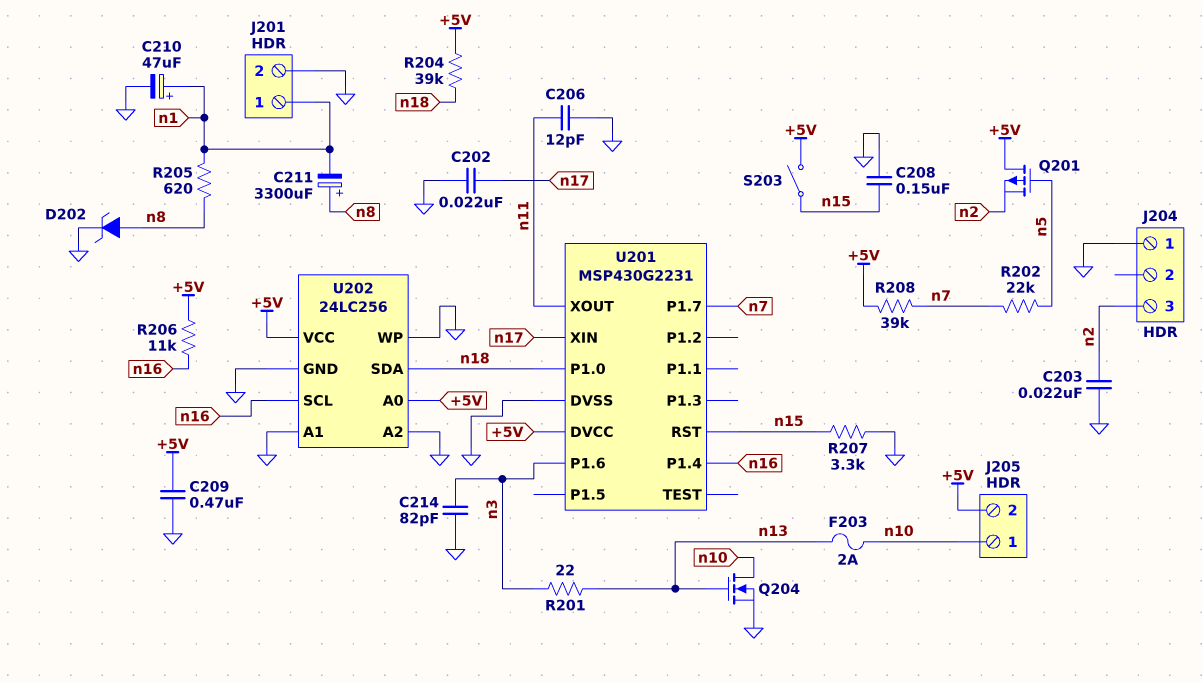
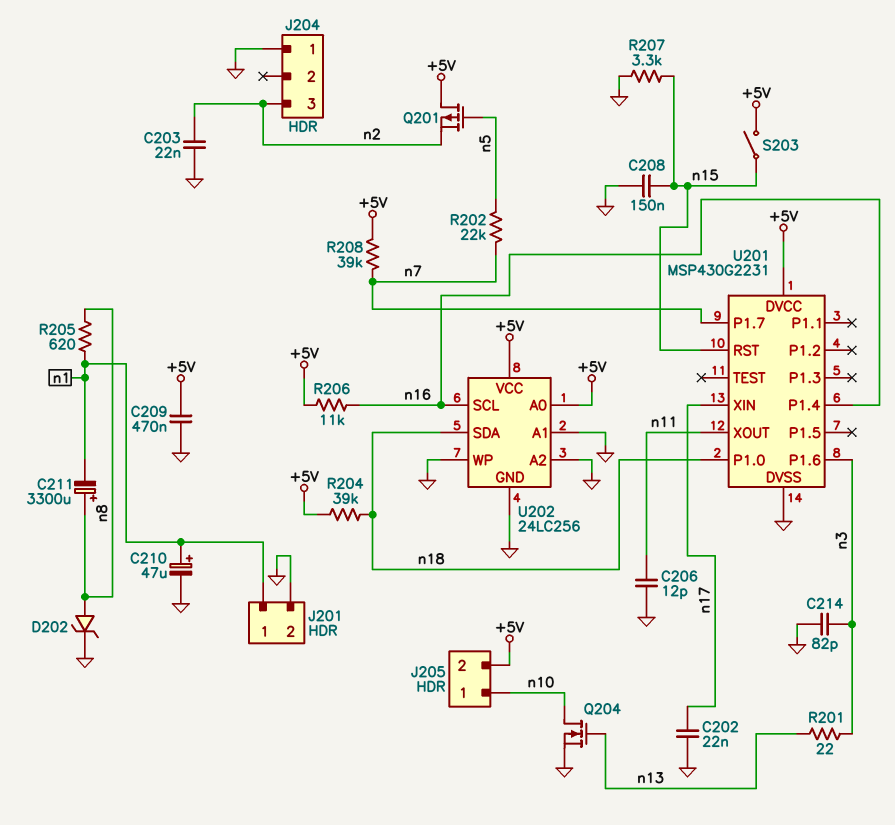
F203: 2A (n10, n13) -> none

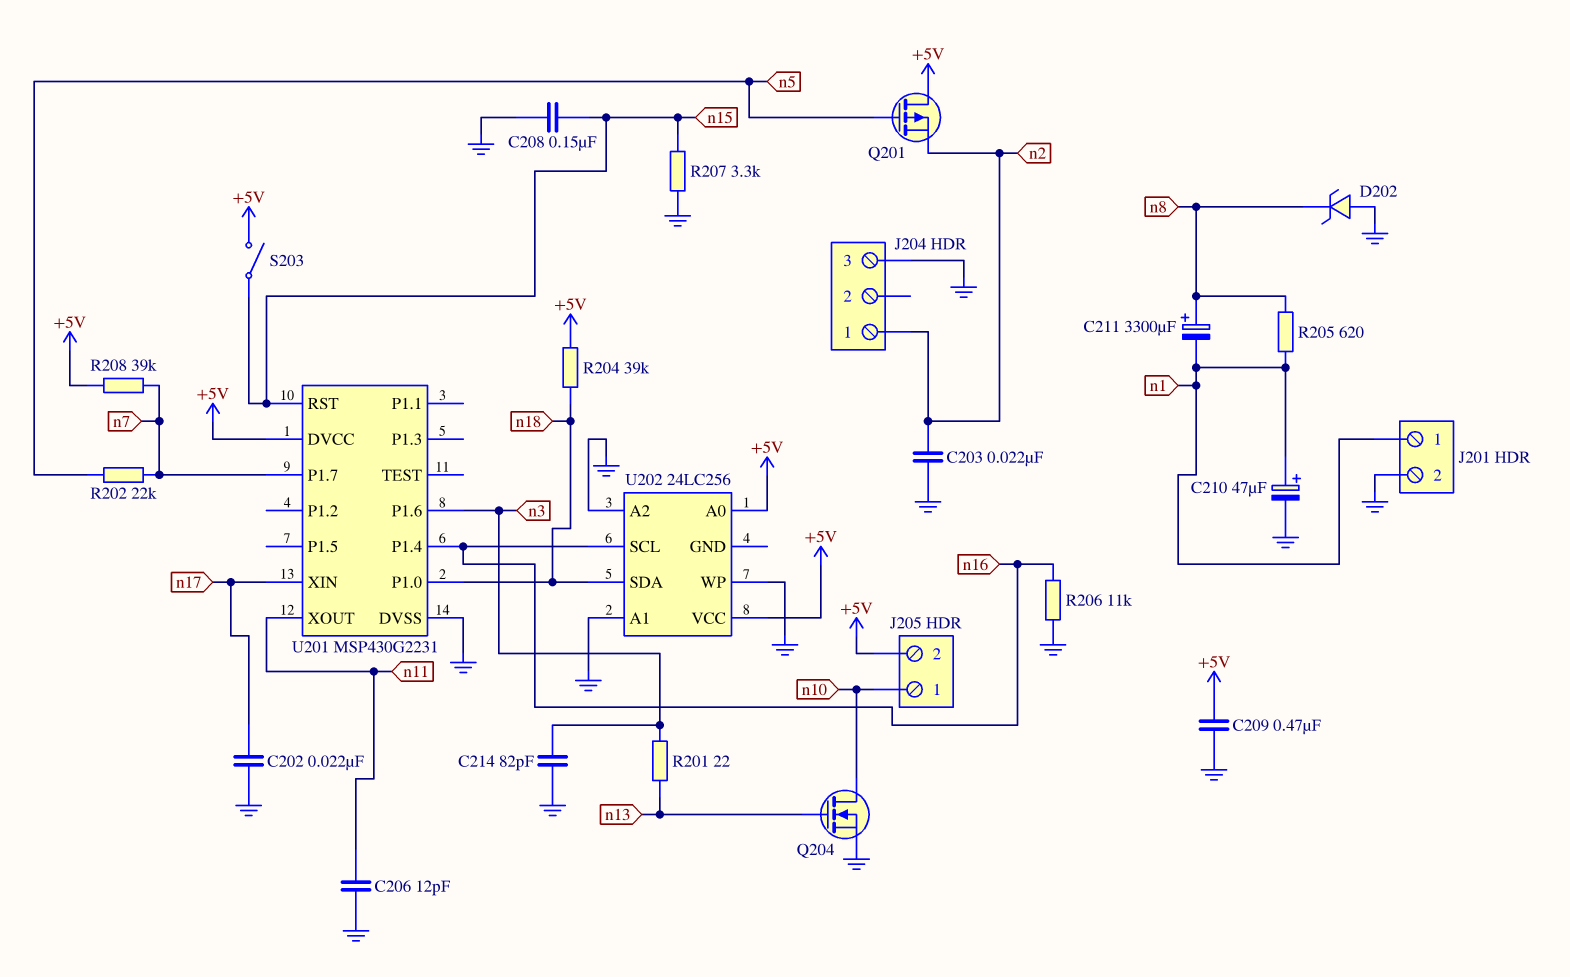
D202: zener (A n8, K GND) -> zener (A GND, K n8)
J204 pin 1: GND -> n2
J204 pin 3: n2 -> GND
R206: 11k (+5V, n16) -> 11k (GND, n16)
U202 pin GND: GND -> none

